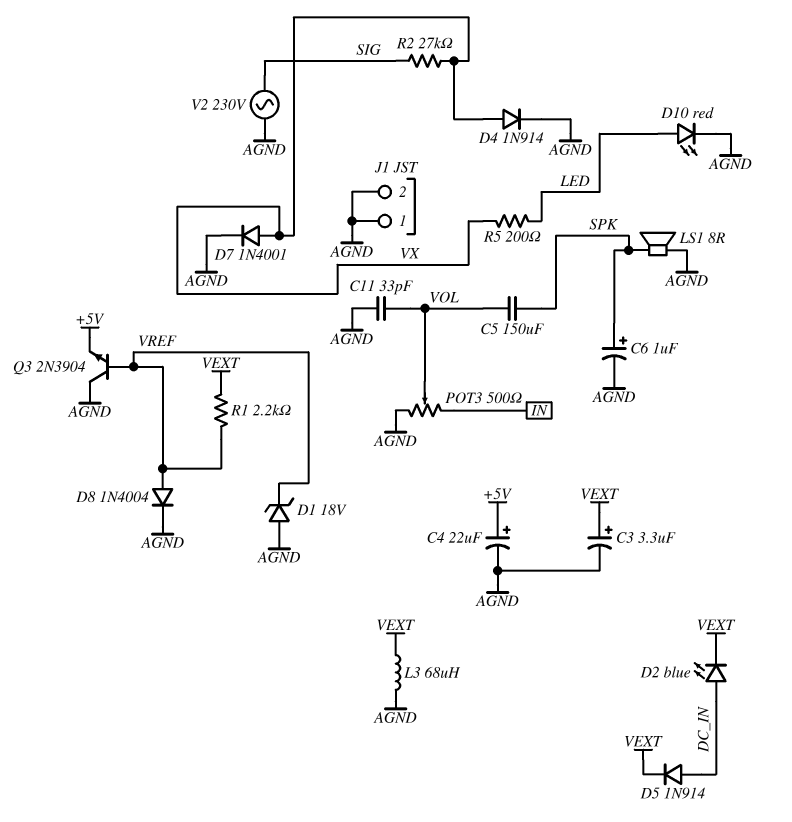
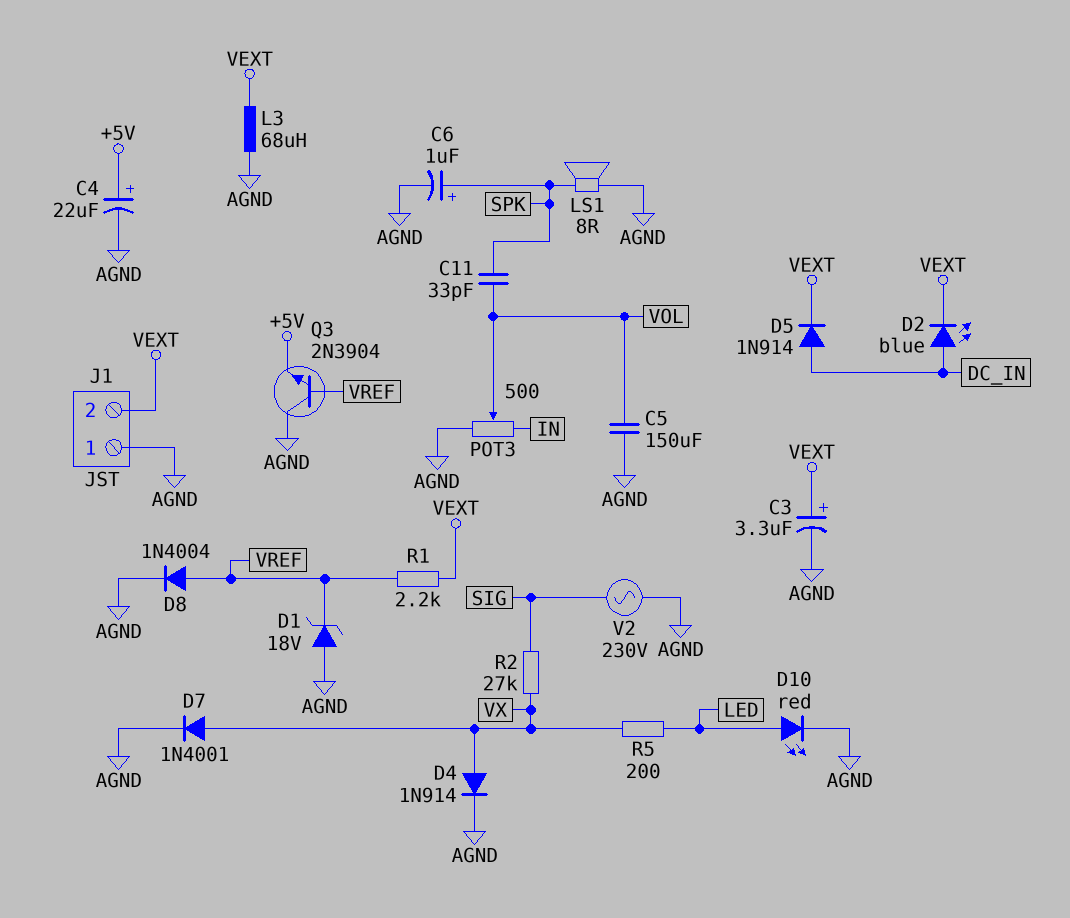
C5: 150uF (SPK, VOL) -> 150uF (AGND, VOL)
C11: 33pF (AGND, VOL) -> 33pF (SPK, VOL)
J1 pin 2: AGND -> VEXT

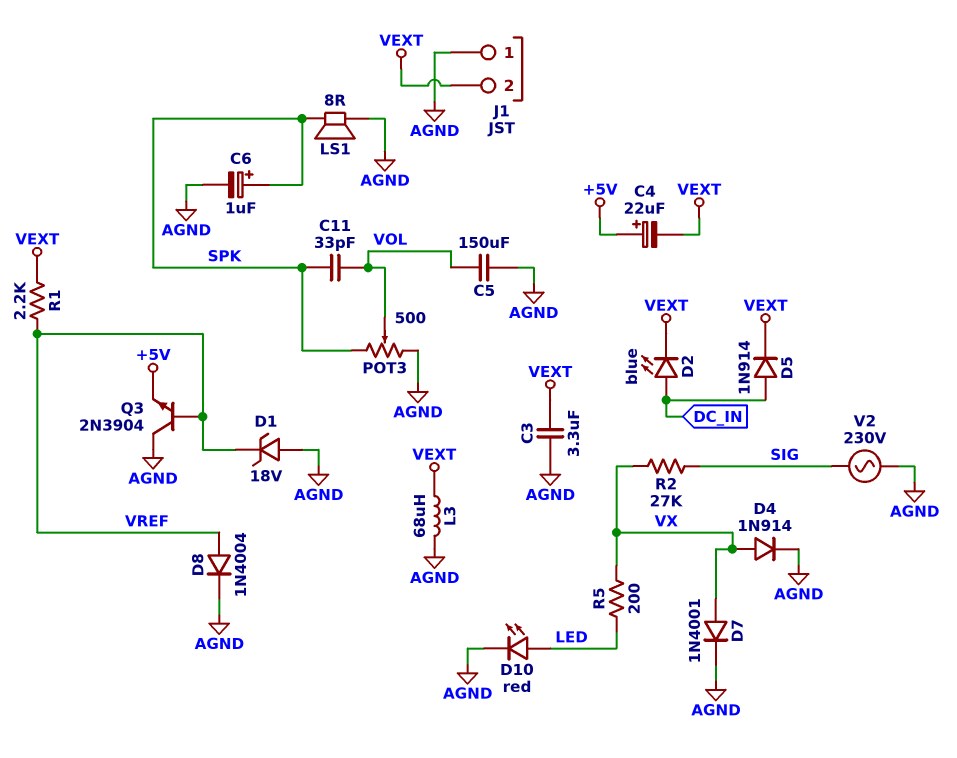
C3: 3.3uF (plus VEXT, minus AGND) -> 3.3uF (AGND, VEXT)
C4: 22uF (plus +5V, minus AGND) -> 22uF (plus +5V, minus VEXT)
POT3: 500 (AGND, IN, wiper VOL) -> 500 (AGND, SPK, wiper VOL)

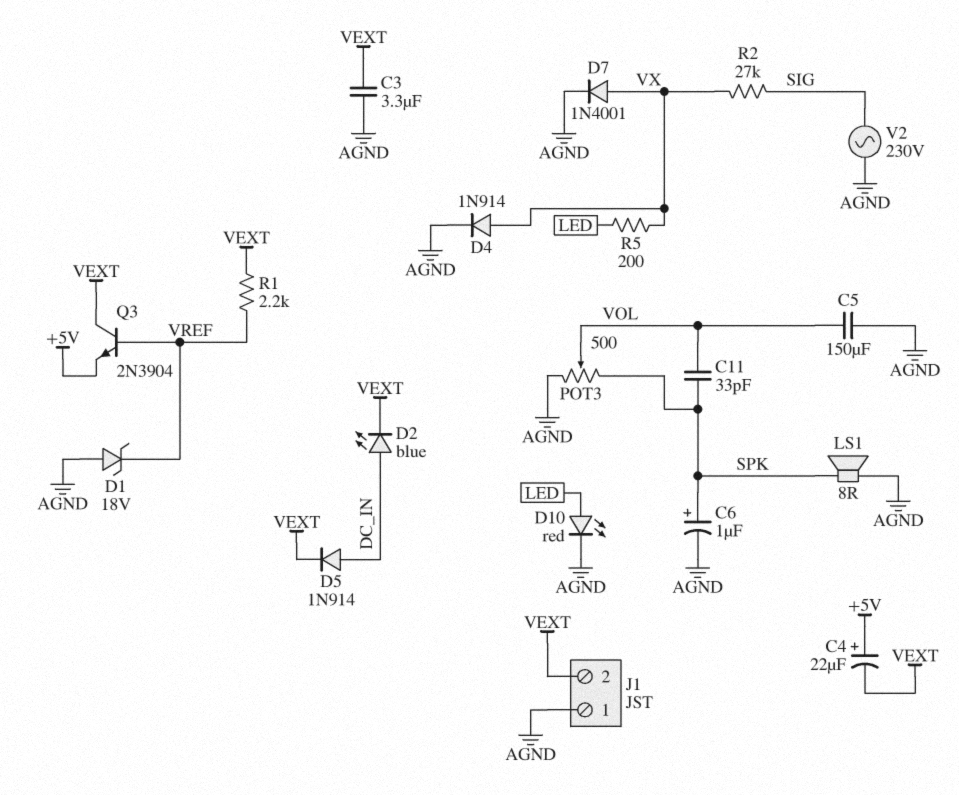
D8: diode 1N4004 (A VREF, K AGND) -> none
L3: 68uH (AGND, VEXT) -> none
Q3: NPN 2N3904 (B VREF, C AGND, E +5V) -> NPN 2N3904 (B VREF, C VEXT, E +5V)

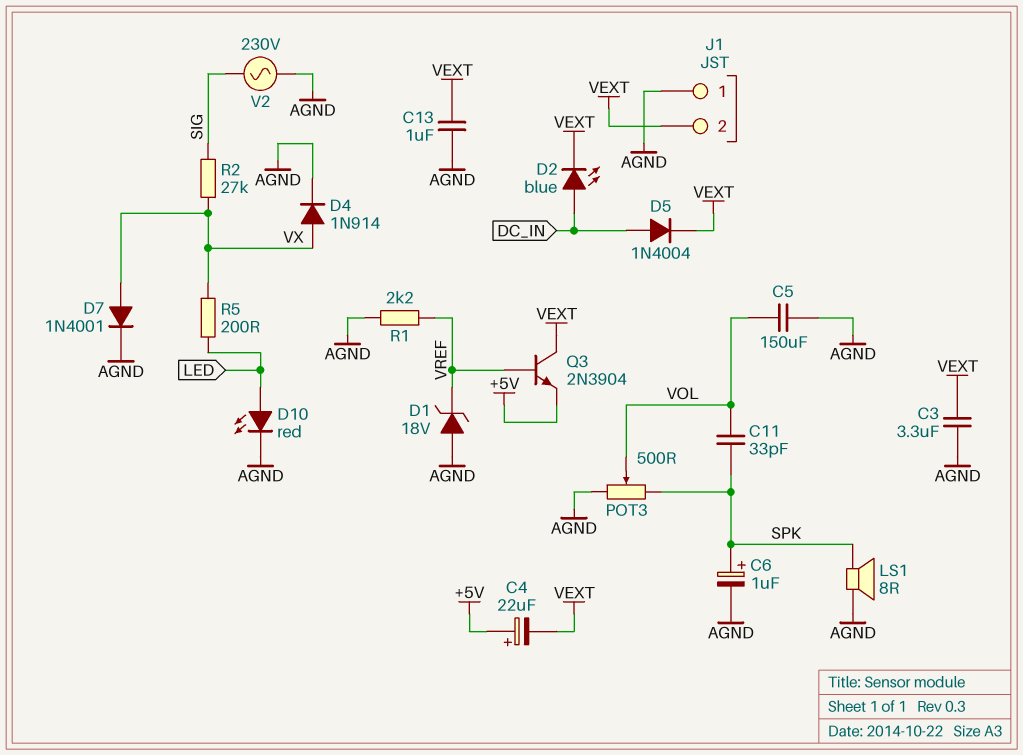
C13: none -> 1uF (AGND, VEXT)
D5: diode 1N914 (A DC_IN, K VEXT) -> diode 1N4004 (A DC_IN, K VEXT)
R1: 2.2k (VEXT, VREF) -> 2.2k (AGND, VREF)

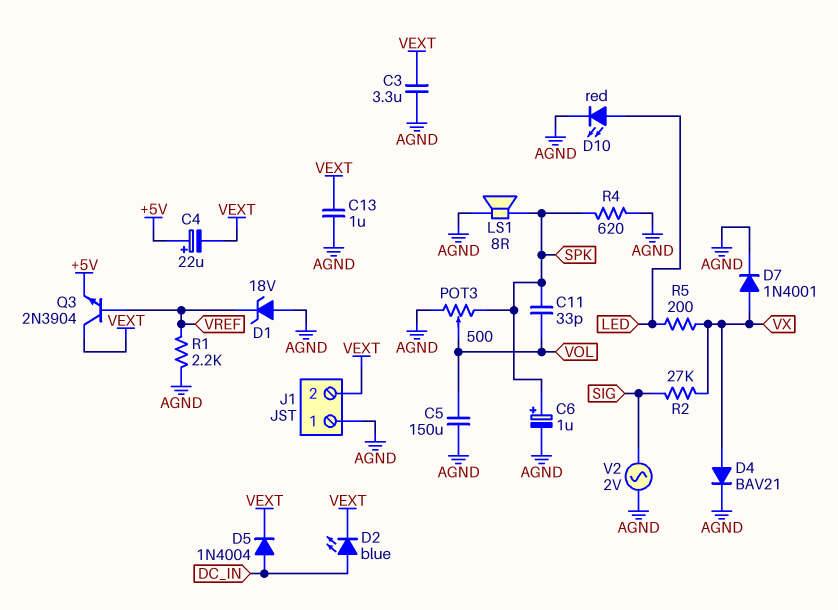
D4: diode 1N914 (A VX, K AGND) -> diode BAV21 (A VX, K AGND)
R4: none -> 620 (AGND, SPK)
V2: AC 230V (AGND, SIG) -> AC 2V (AGND, SIG)

